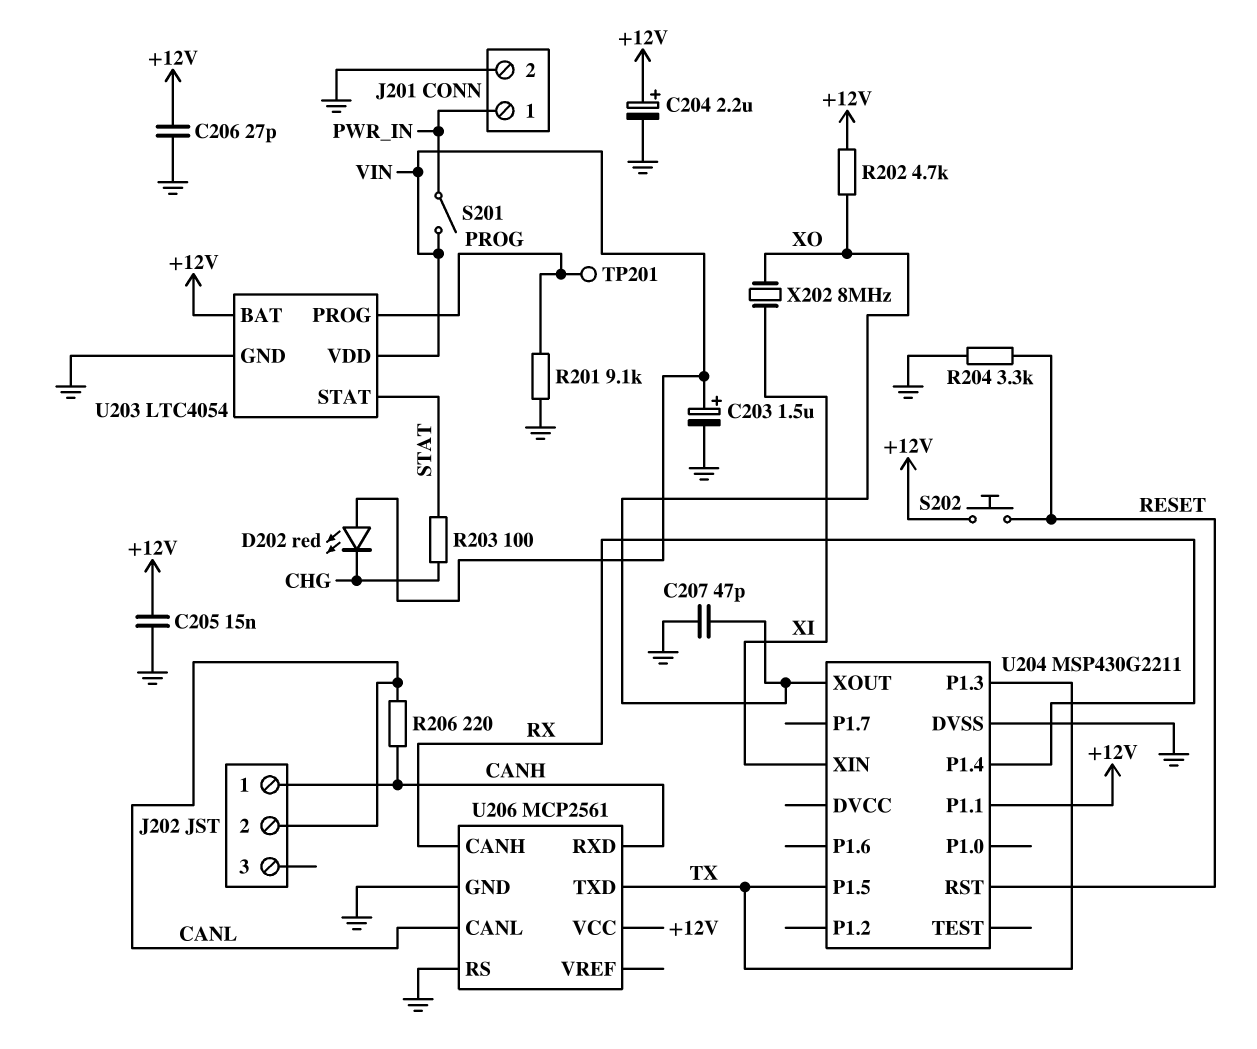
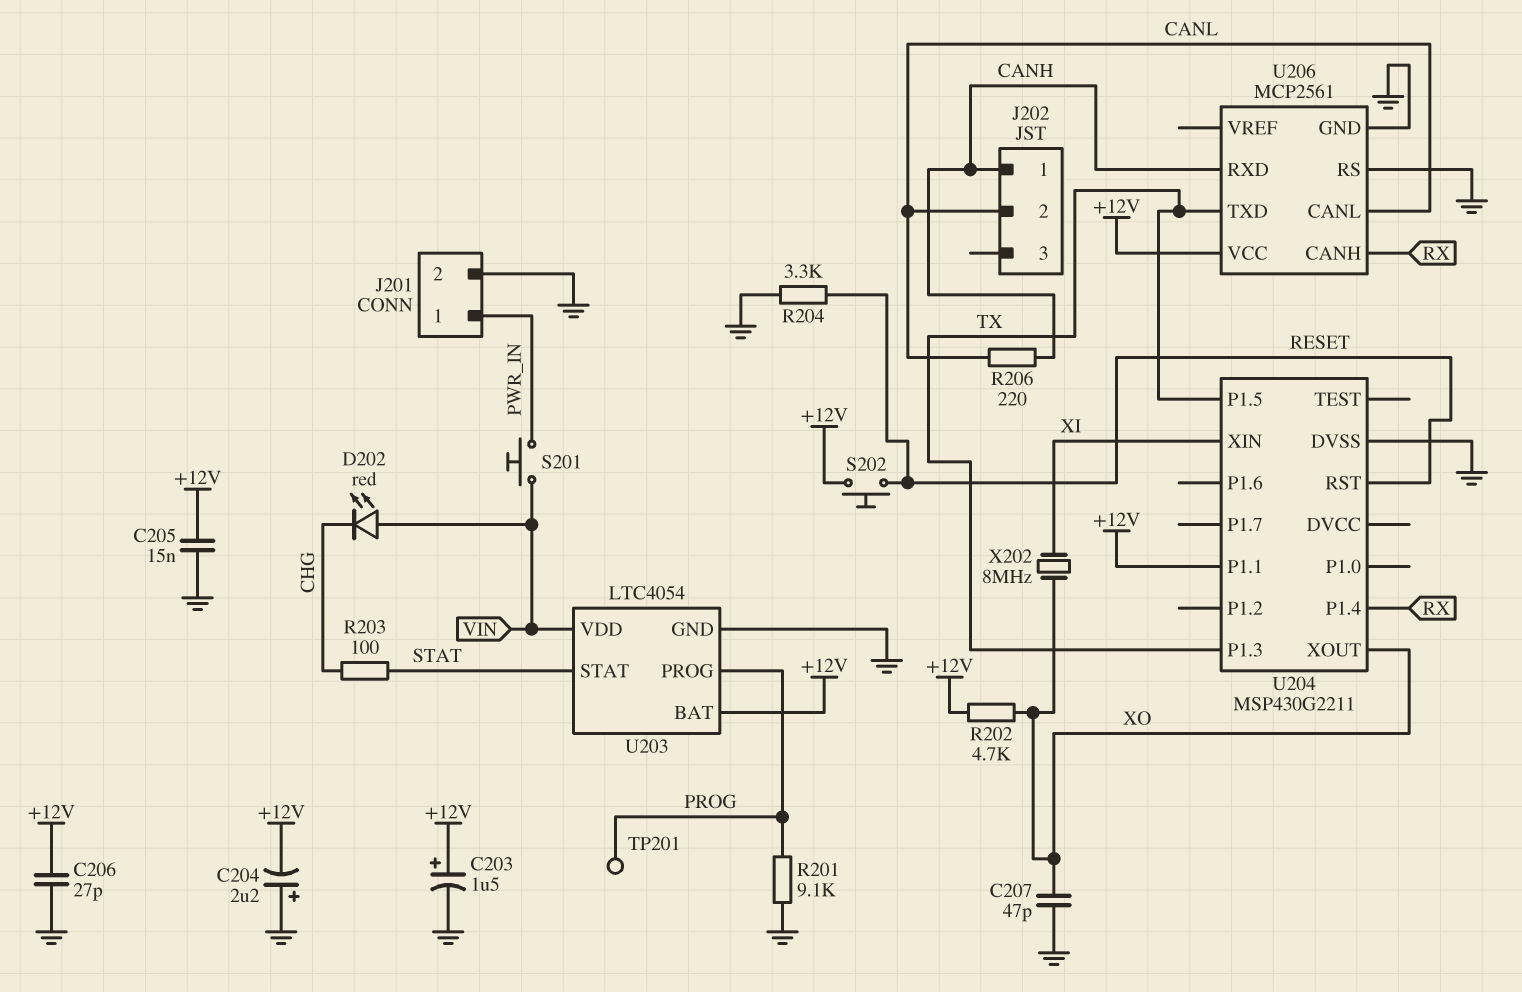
C203: 1.5uF (plus VIN, minus GND) -> 1.5uF (plus +12V, minus GND)
C204: 2.2uF (plus +12V, minus GND) -> 2.2uF (plus GND, minus +12V)
S201: switch (PWR_IN, VIN) -> button (PWR_IN, VIN)

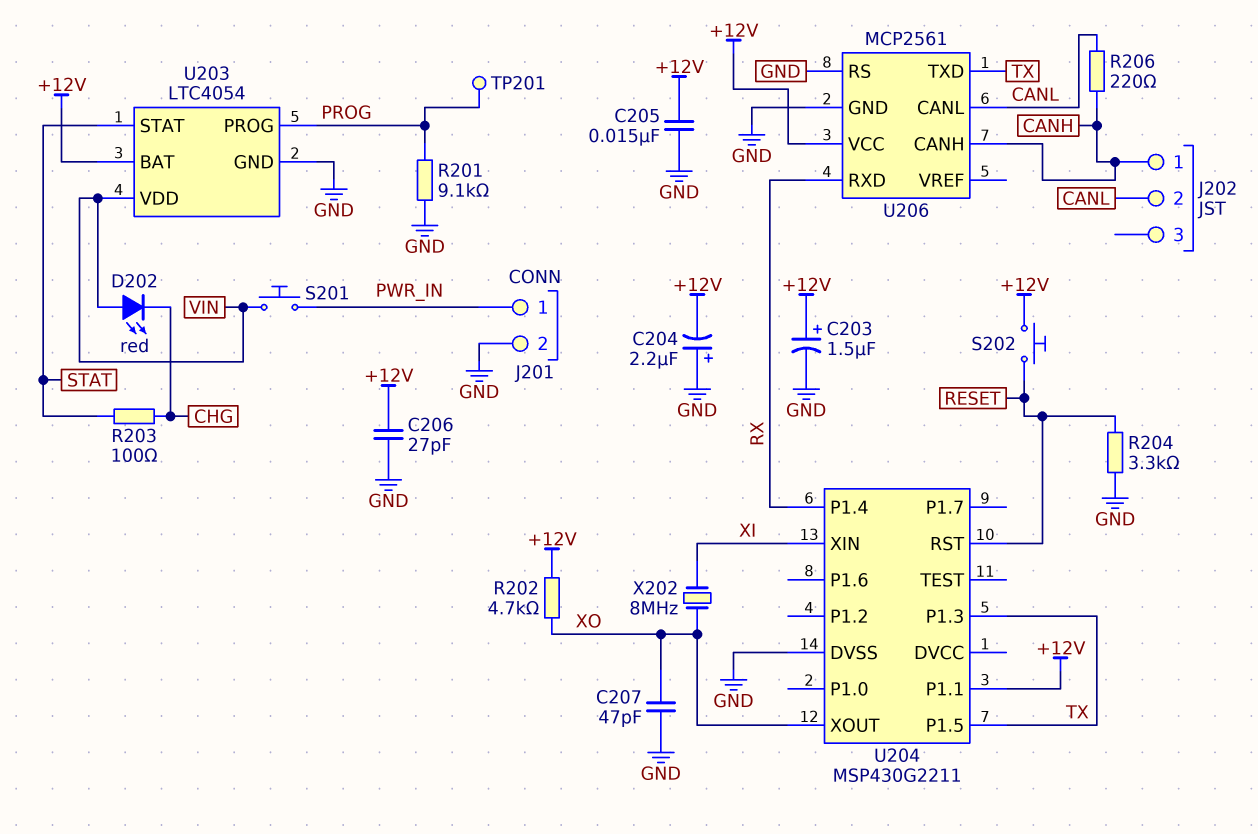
U206 pin CANH: RX -> CANH
U206 pin RXD: CANH -> RX

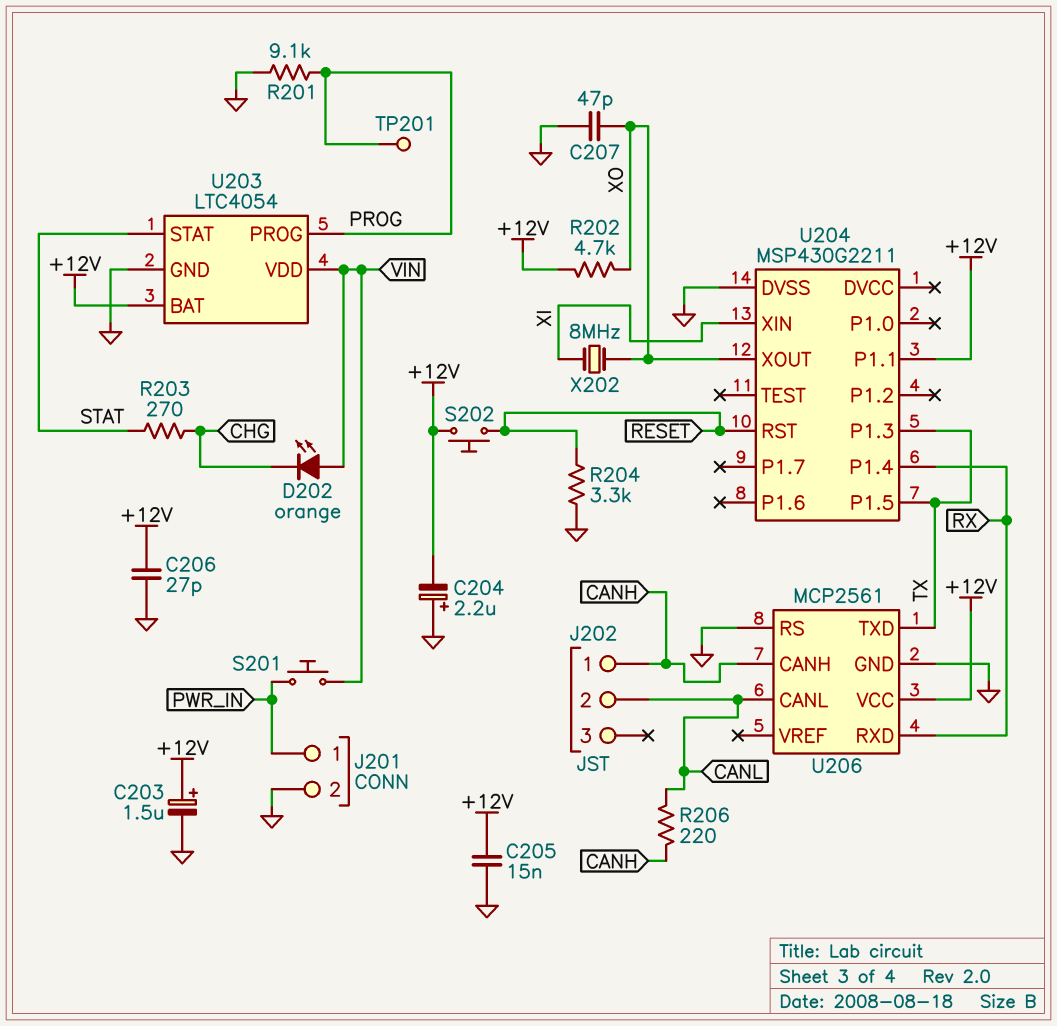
D202: LED red (A VIN, K CHG) -> LED orange (A VIN, K CHG)
R203: 100 (CHG, STAT) -> 270 (CHG, STAT)

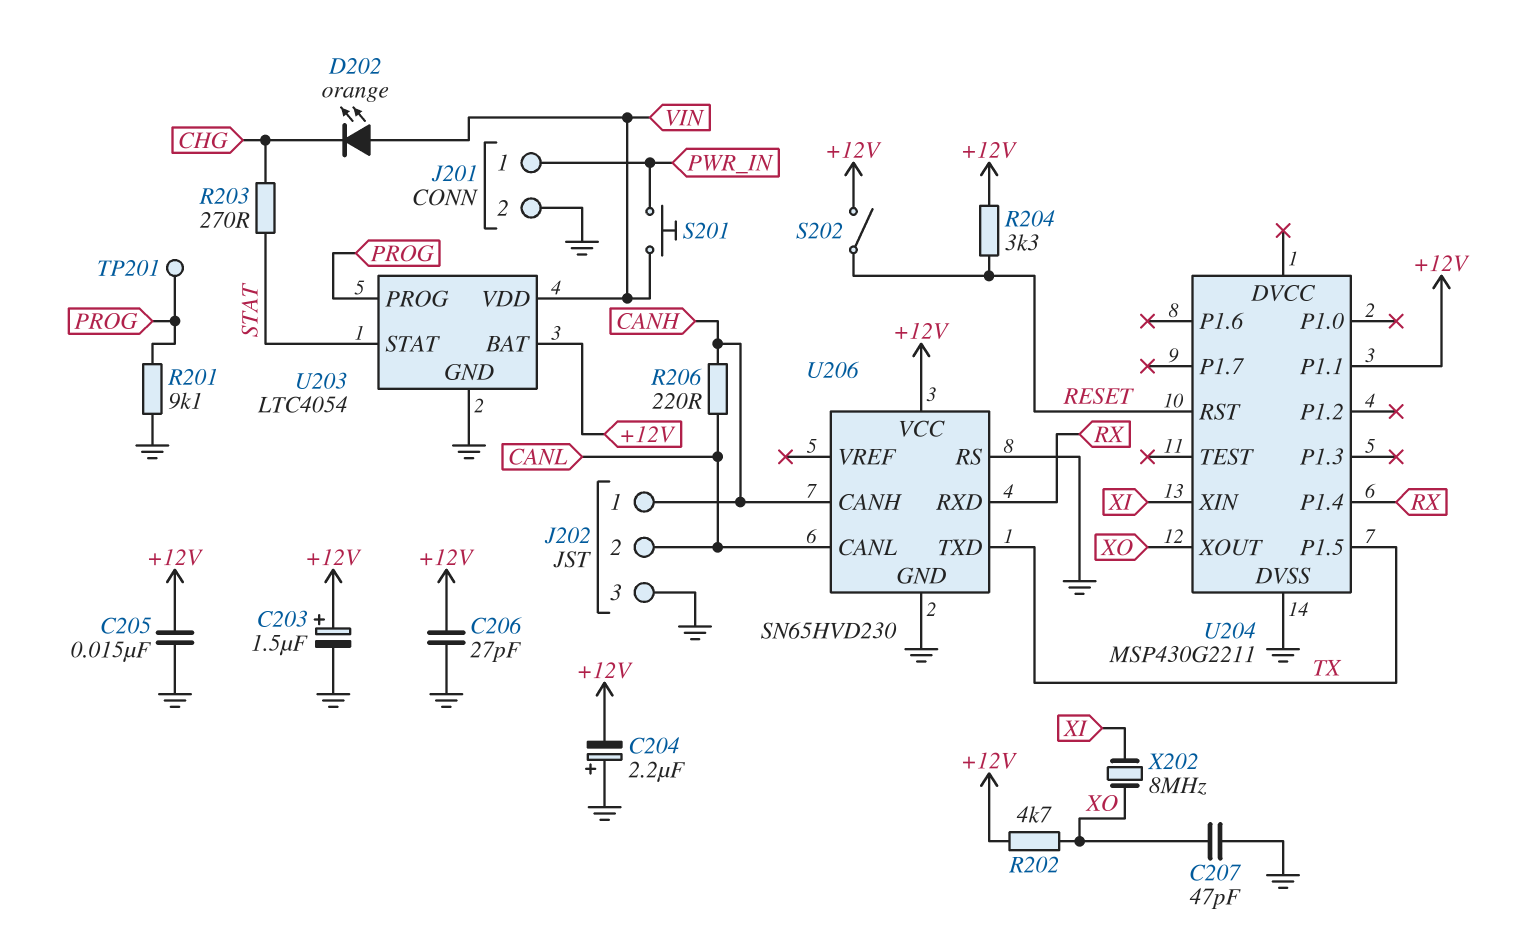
J202 pin 3: none -> GND
R204: 3.3k (GND, RESET) -> 3.3k (+12V, RESET)
S202: button (+12V, RESET) -> switch (+12V, RESET)
U204 pin P1.3: TX -> none
U206: MCP2561 -> SN65HVD230

